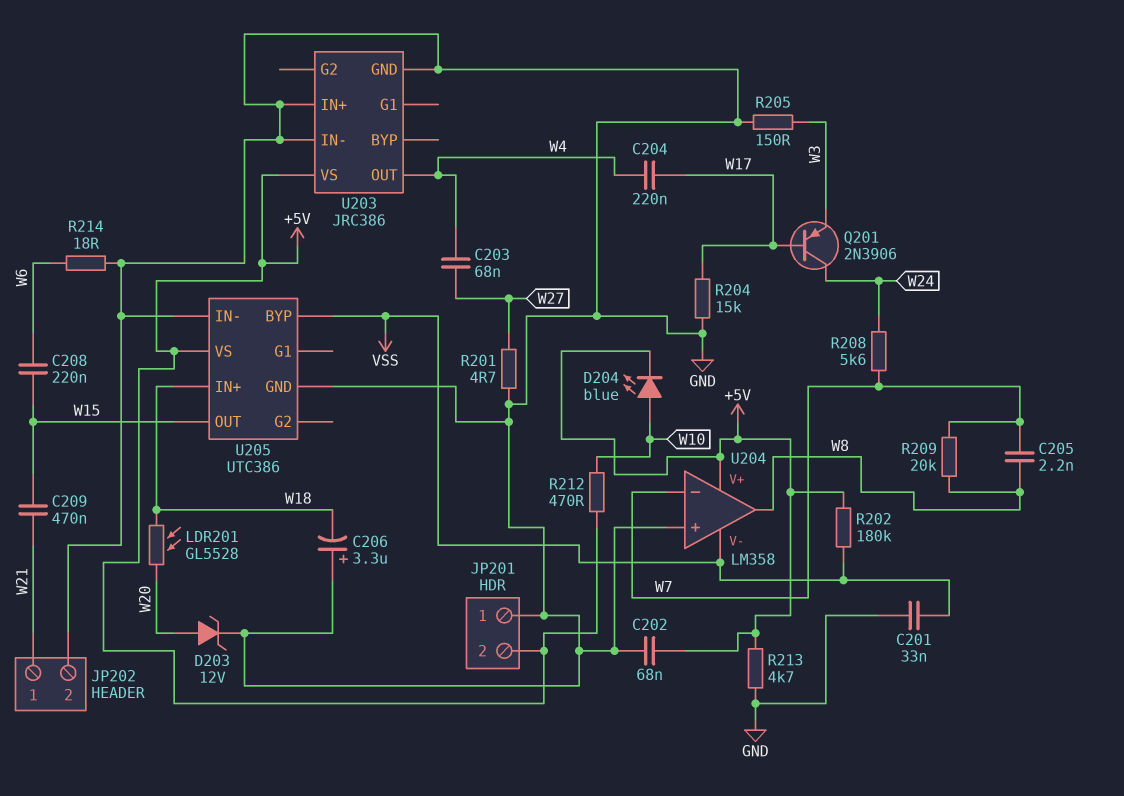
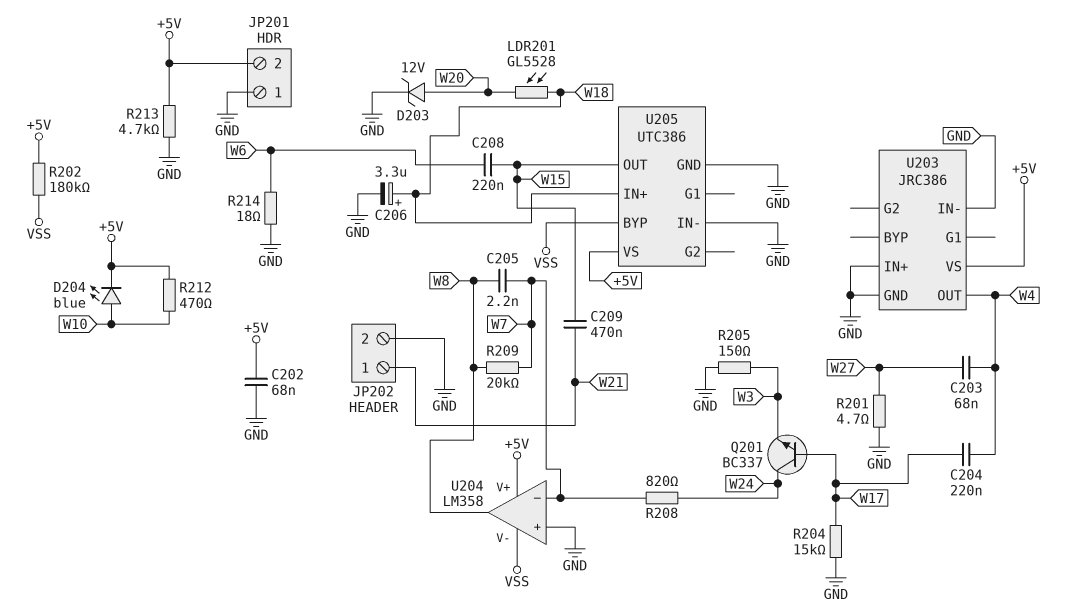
C201: 33nF (GND, VSS) -> none
C206: 3.3uF (plus GND, minus W18) -> 3.3uF (plus W18, minus GND)
Q201: PNP 2N3906 (B W17, C W24, E W3) -> NPN BC337 (B W17, C W24, E W3)
R208: 5.6k (W7, W24) -> 820 (W7, W24)

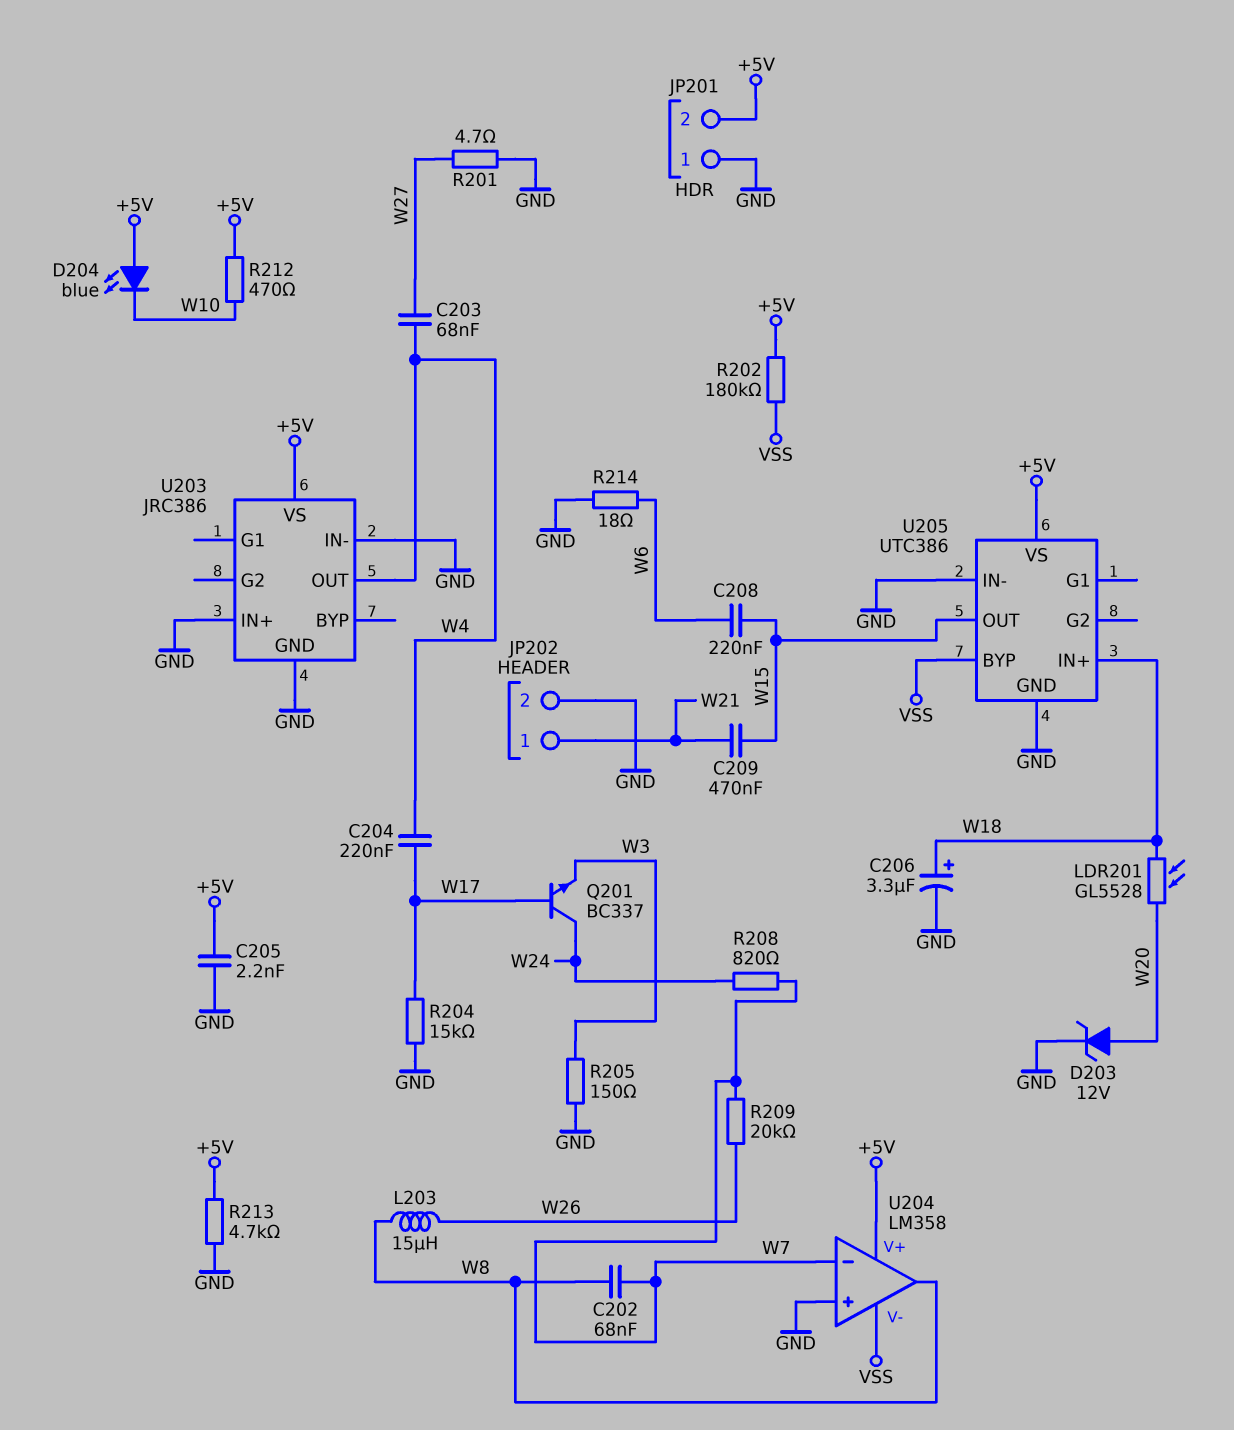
C202: 68nF (+5V, GND) -> 68nF (W7, W8)
C205: 2.2nF (W7, W8) -> 2.2nF (+5V, GND)
D204: LED blue (A W10, K +5V) -> LED blue (A +5V, K W10)
L203: none -> 15uH (W8, W26)
R209: 20k (W7, W8) -> 20k (W7, W26)

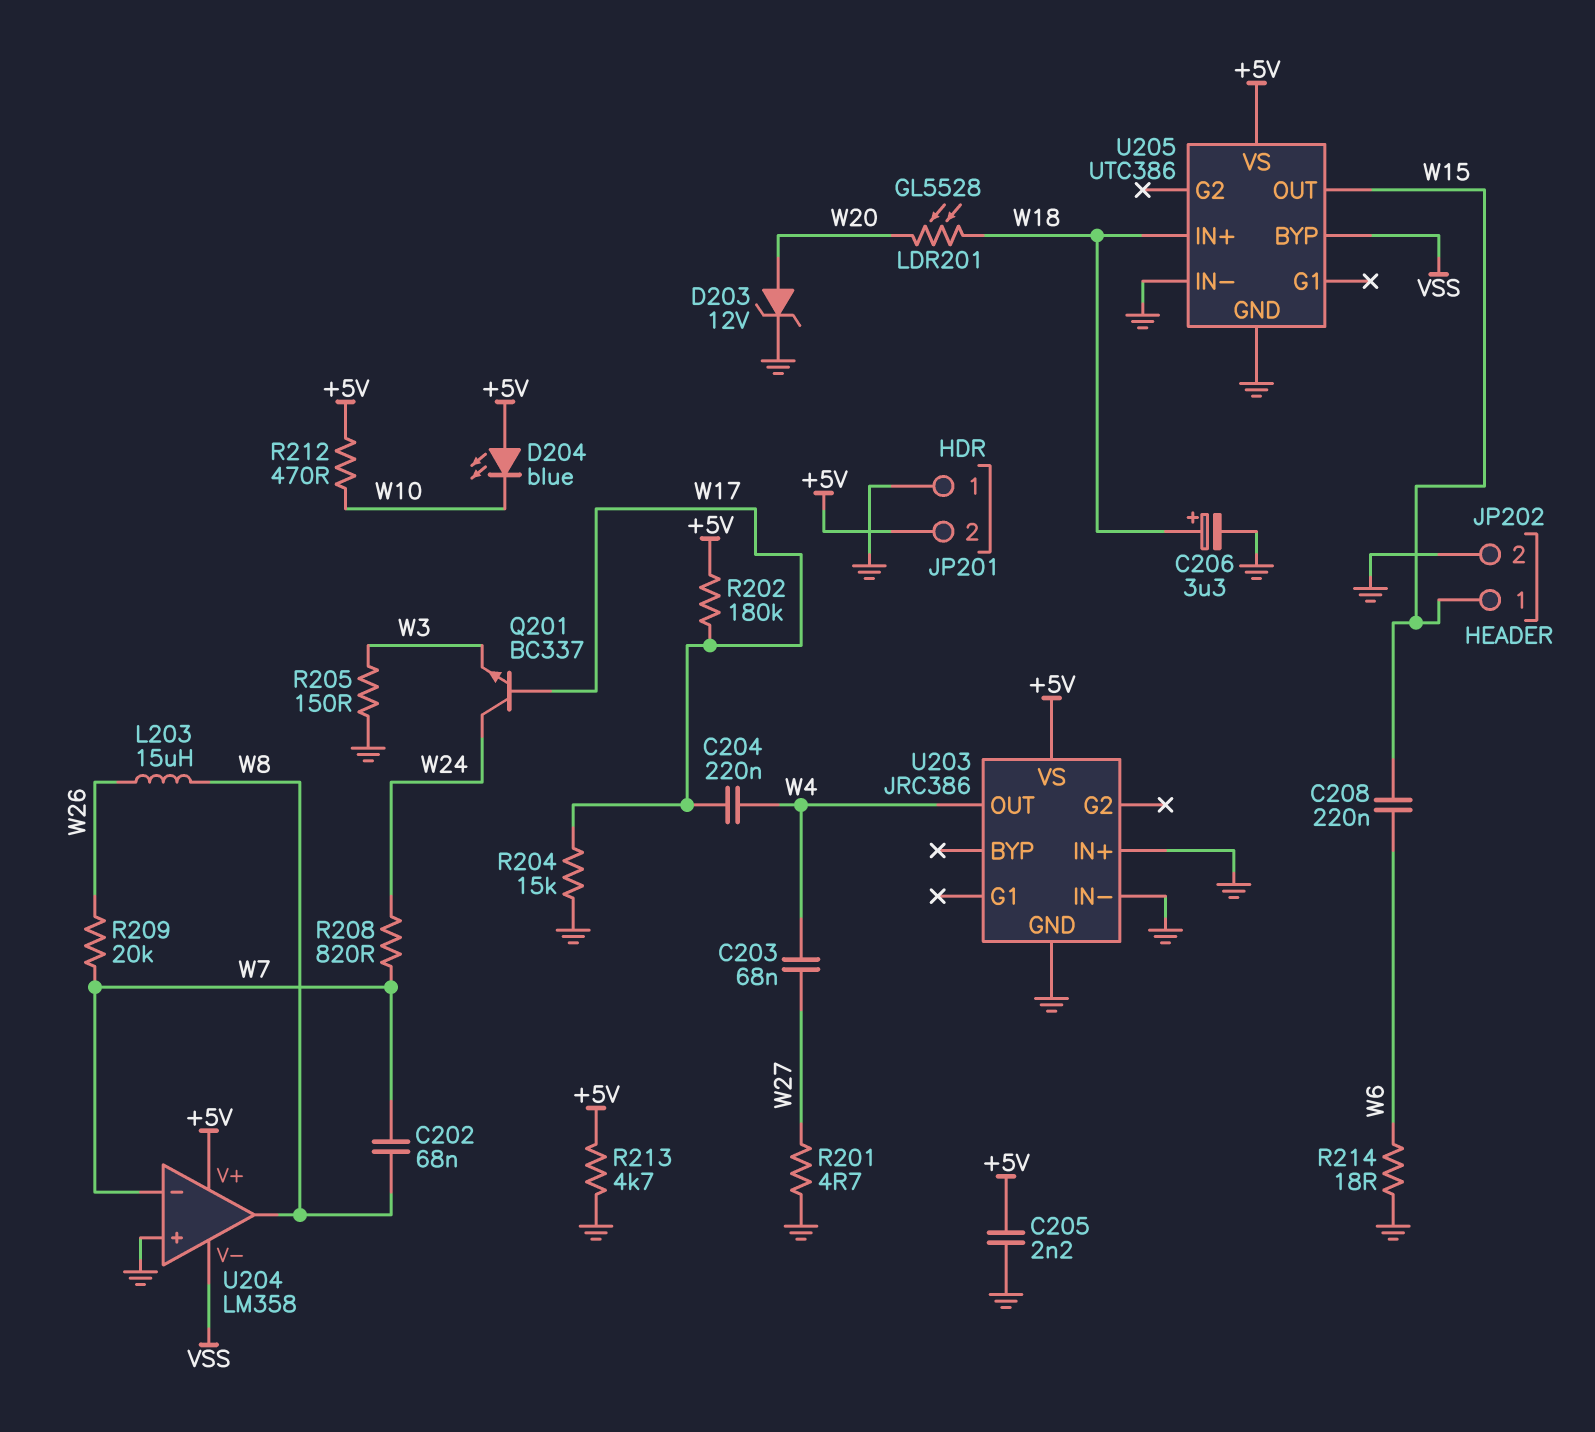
C209: 470nF (W15, W21) -> none
JP202 pin 1: W21 -> W15
R202: 180k (+5V, VSS) -> 180k (+5V, W17)

